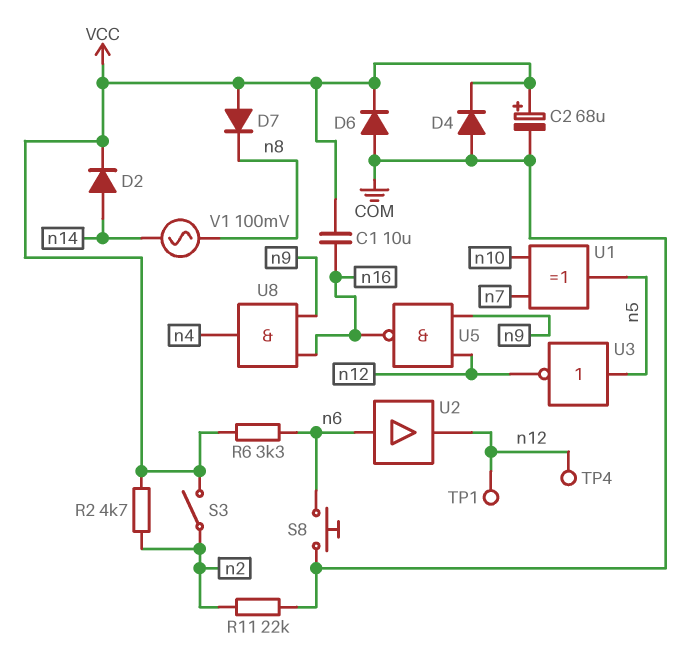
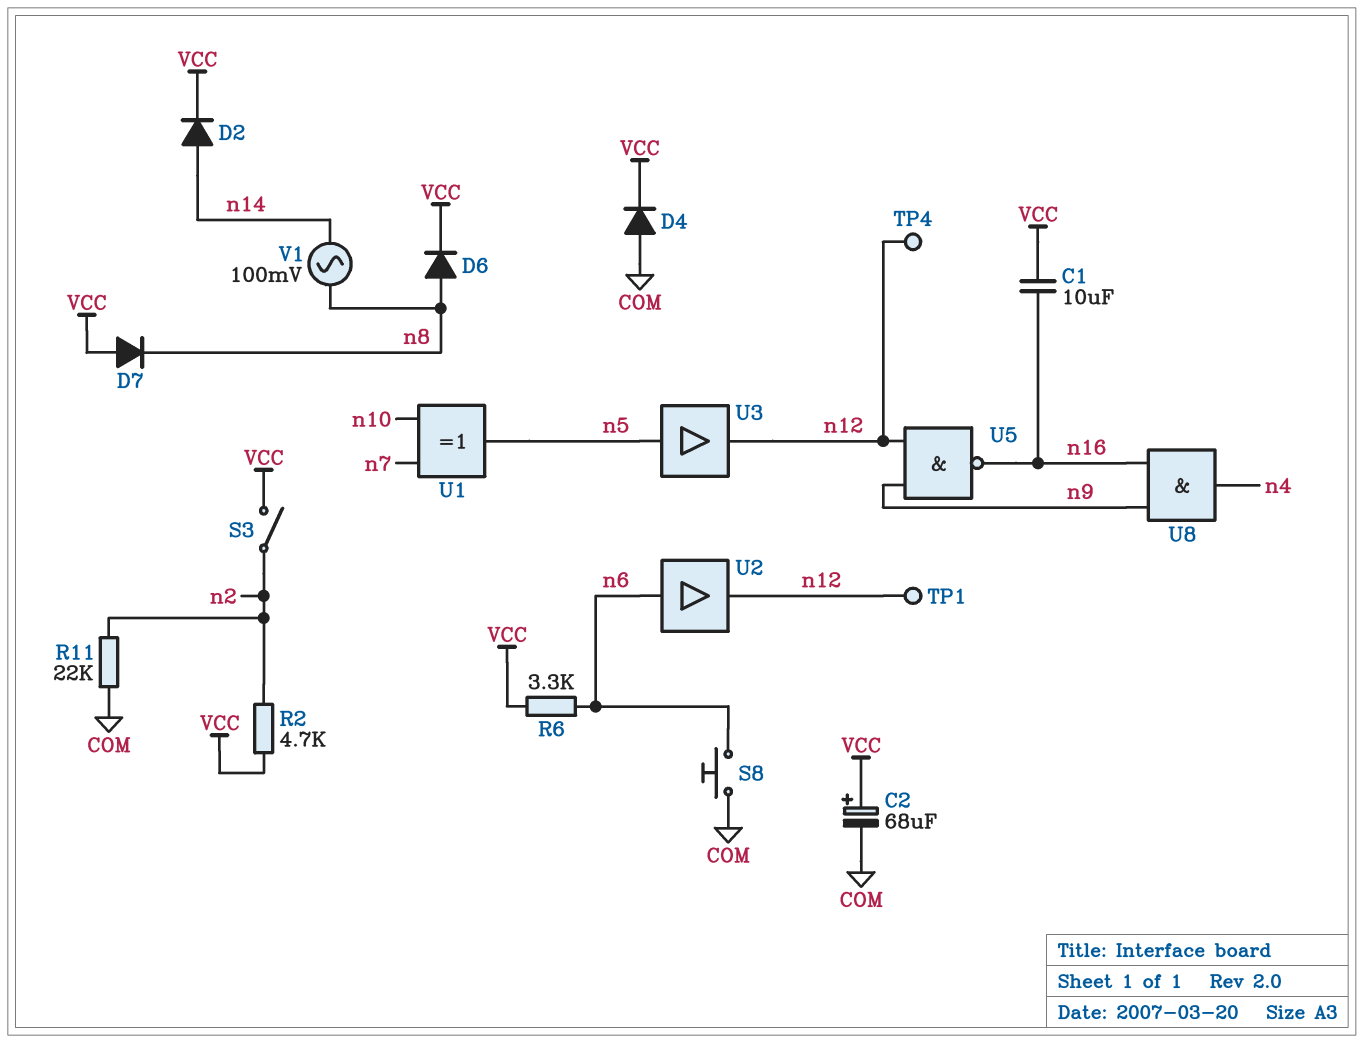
D6: diode (A COM, K VCC) -> diode (A n8, K VCC)
U3: NOT (in n5, out n12) -> buffer (in n5, out n12)

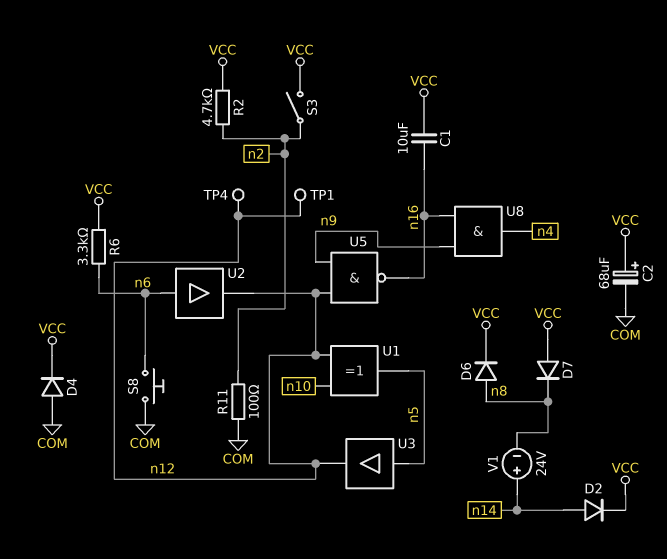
R11: 22k (COM, n2) -> 100 (COM, n2)
U1: XOR (in n7, in n10, out n5) -> XOR (in n10, in n12, out n5)
V1: AC 100mV (n8, n14) -> 24V (plus n14, minus n8)

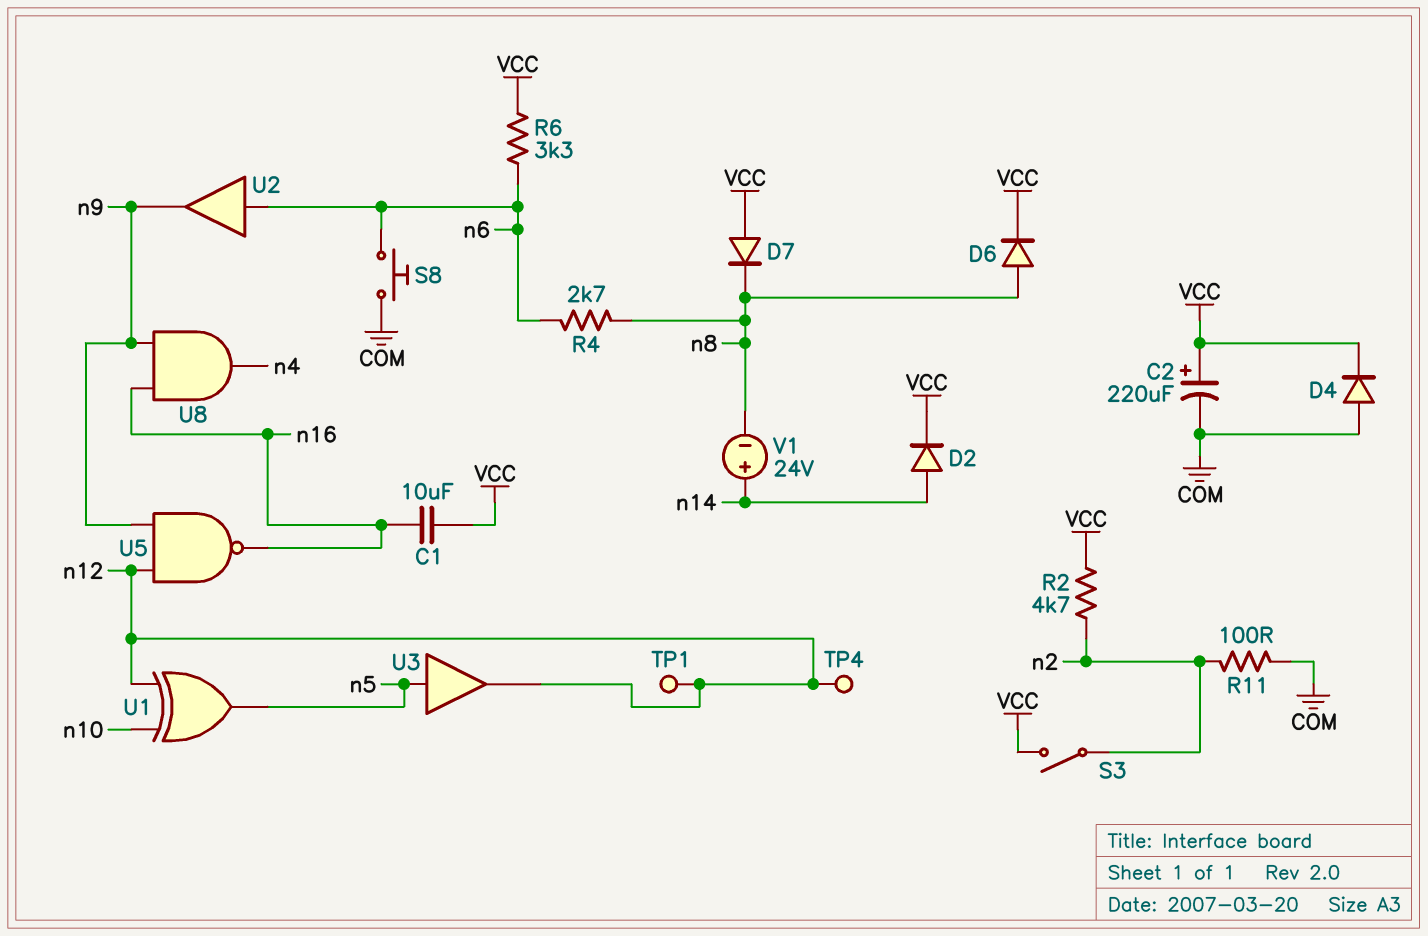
C2: 68uF (plus VCC, minus COM) -> 220uF (plus VCC, minus COM)
R4: none -> 2.7k (n6, n8)
U2: buffer (in n6, out n12) -> buffer (in n6, out n9)

